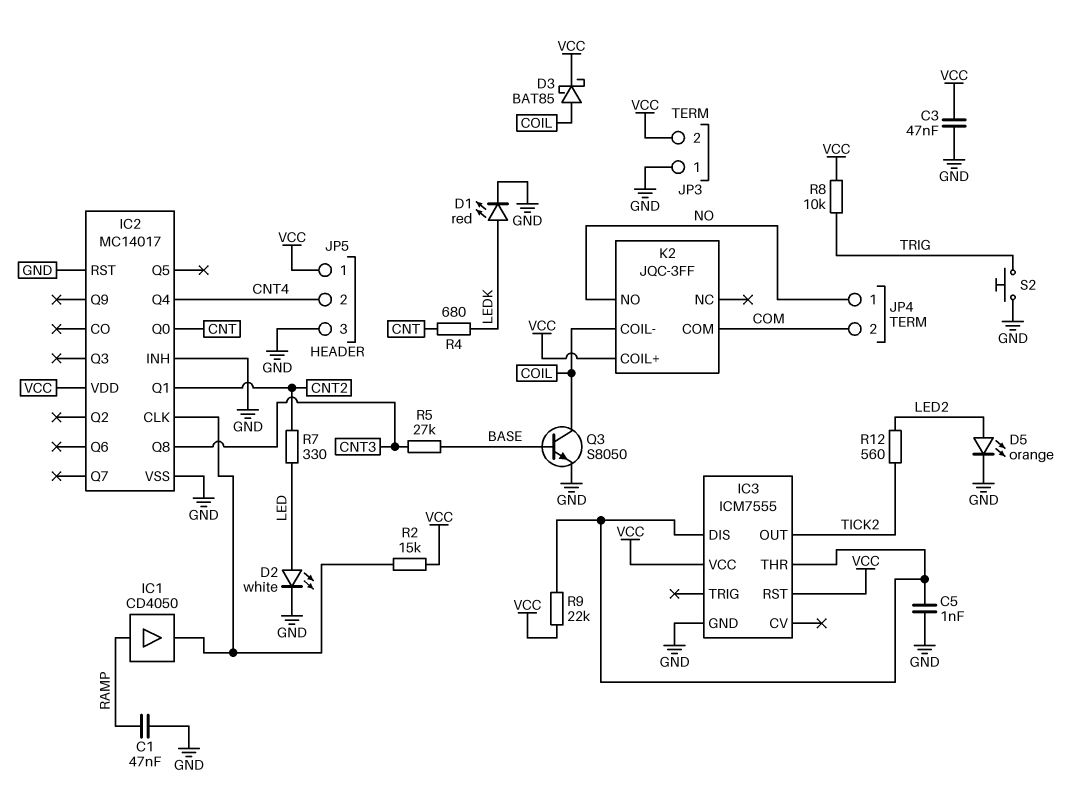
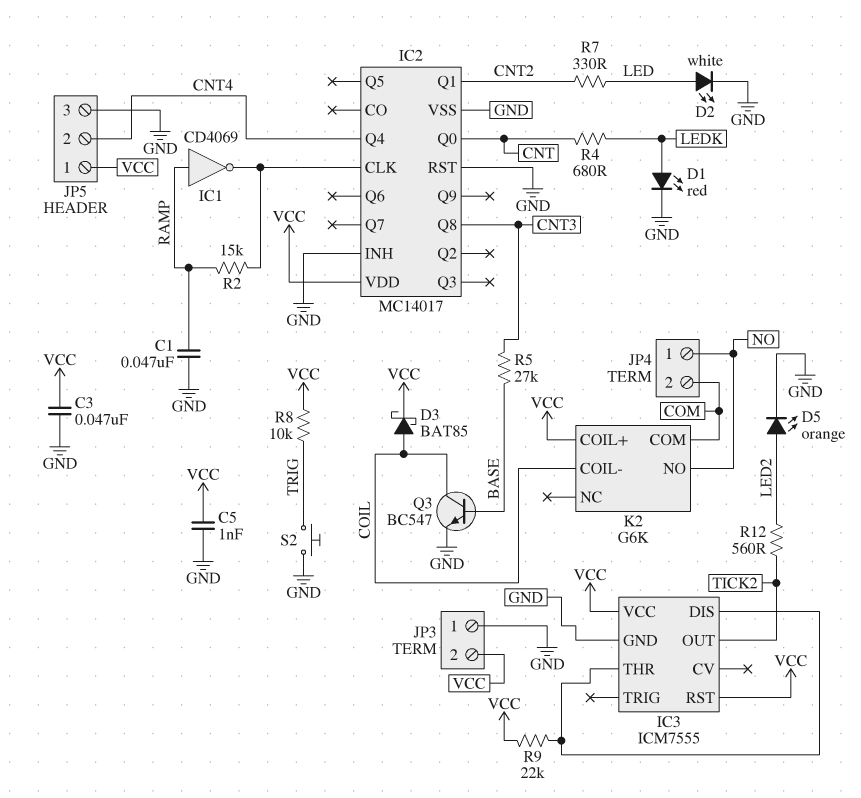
C5: 1nF (GND, IC3/DIS) -> 1nF (GND, VCC)
IC1: buffer CD4050 (in RAMP, out IC2/CLK) -> NOT CD4069 (in RAMP, out IC2/CLK)
K2: JQC-3FF -> G6K
Q3: NPN S8050 (B BASE, C COIL, E GND) -> NPN BC547 (B BASE, C COIL, E GND)
R2: 15k (IC2/CLK, VCC) -> 15k (IC2/CLK, RAMP)

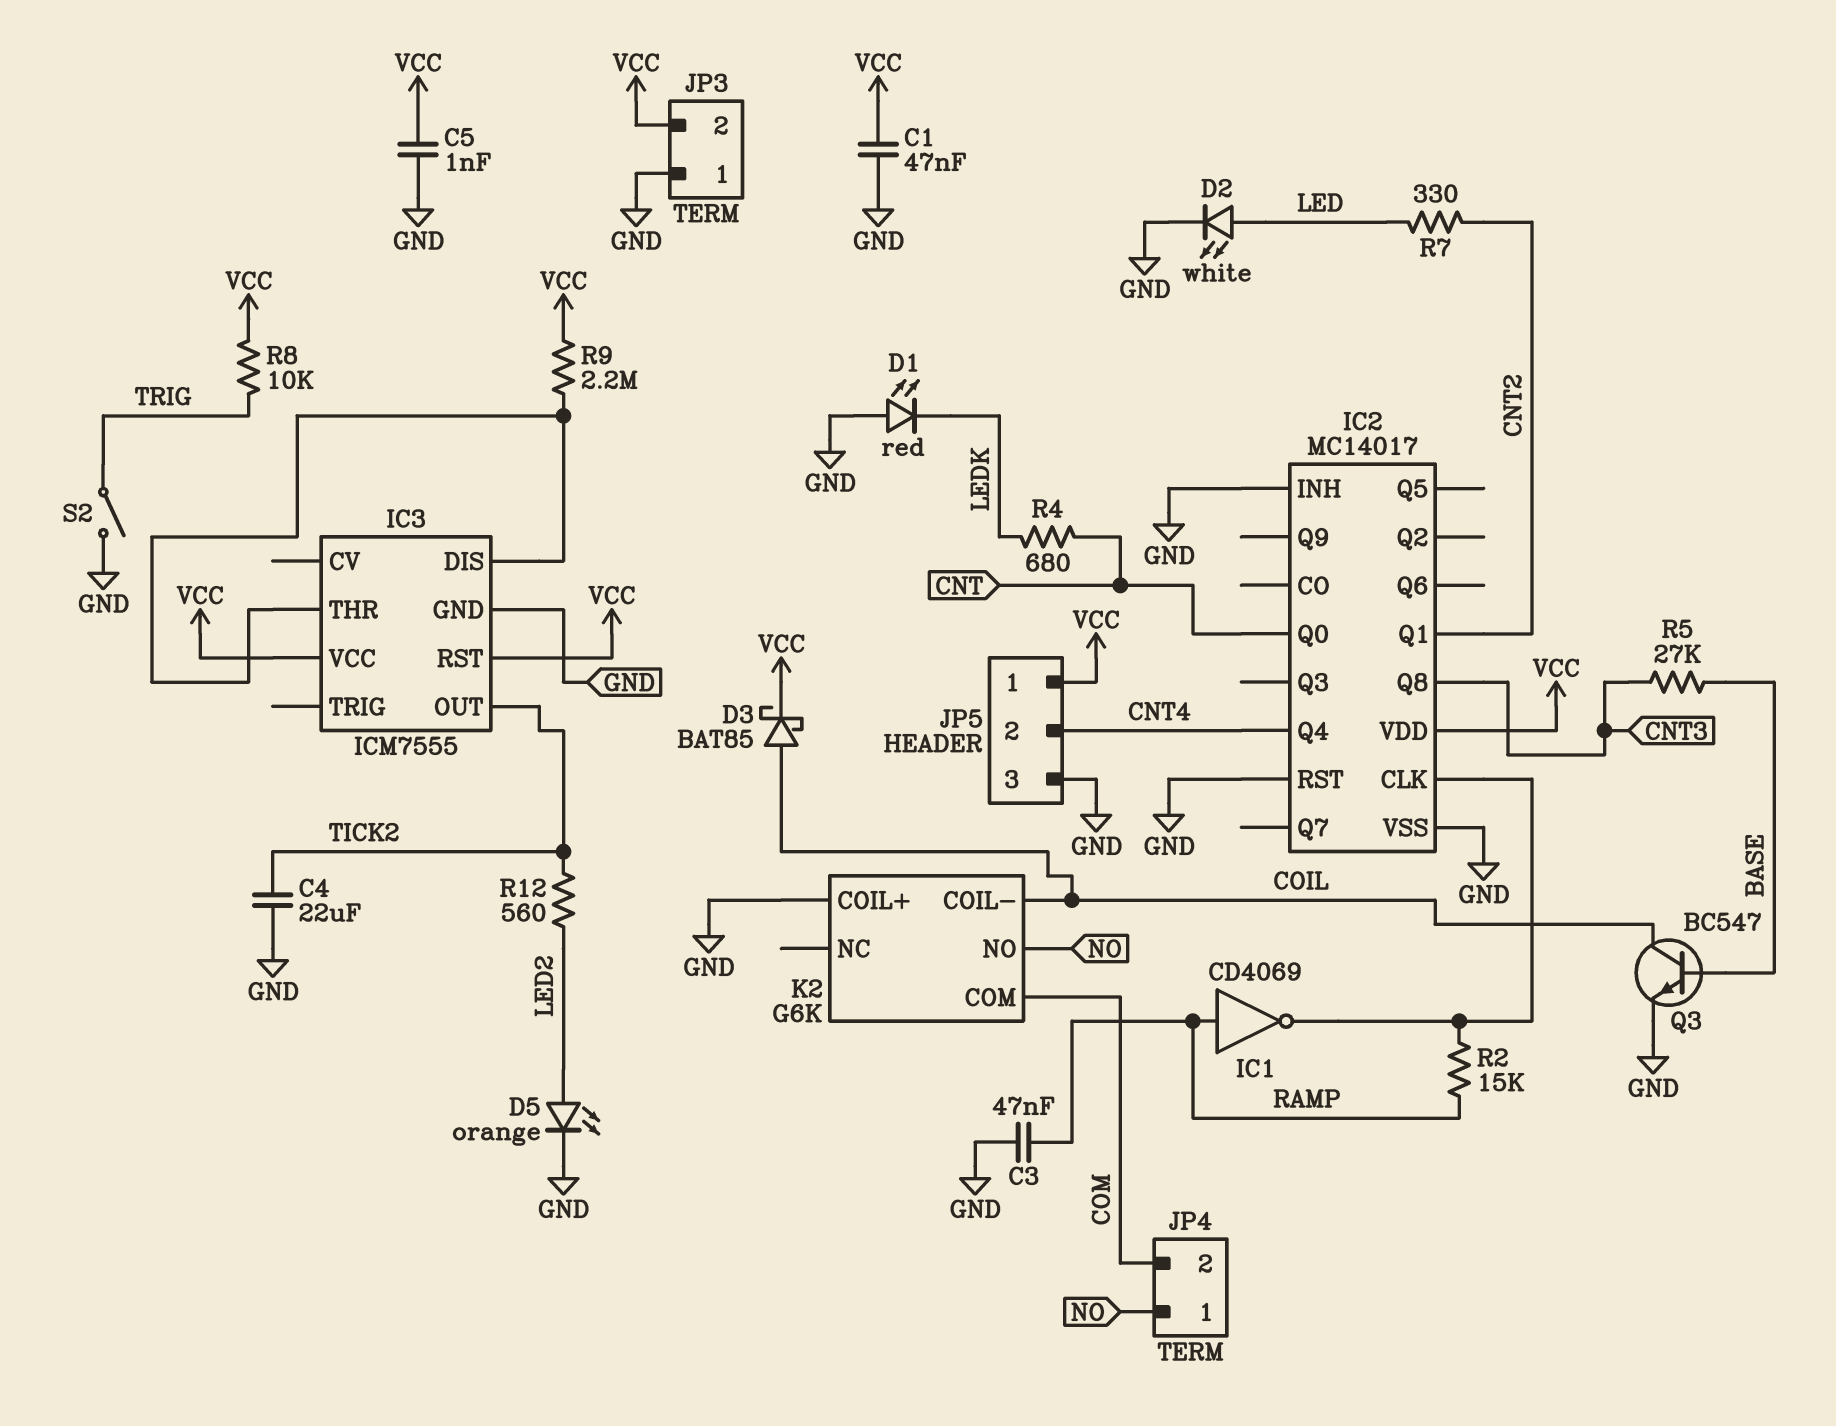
C1: 47nF (GND, RAMP) -> 47nF (GND, VCC)
C3: 47nF (GND, VCC) -> 47nF (GND, RAMP)
C4: none -> 22uF (GND, TICK2)
D1: LED red (A LEDK, K GND) -> LED red (A GND, K LEDK)
K2 pin COIL+: VCC -> GND
R9: 22k (IC3/DIS, VCC) -> 2.2M (IC3/DIS, VCC)
S2: button (GND, TRIG) -> switch (GND, TRIG)

